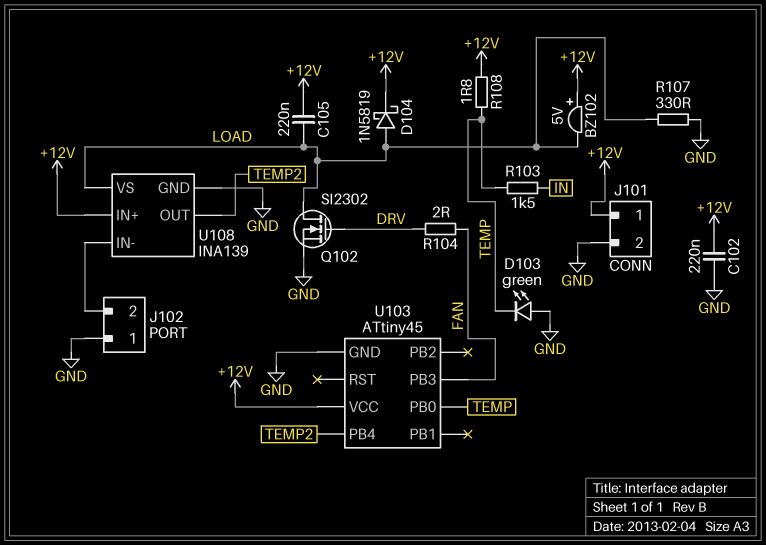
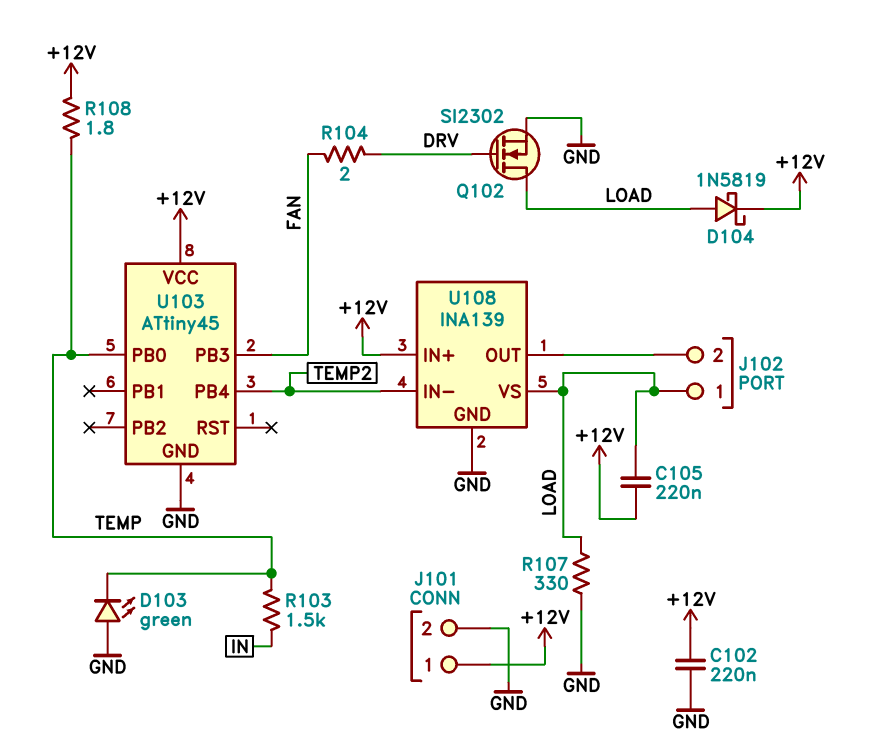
BZ102: buzzer 5V (plus +12V, minus LOAD) -> none
J102 pin 1: GND -> LOAD
U108 pin IN-: J102/2 -> TEMP2
U108 pin OUT: TEMP2 -> J102/2

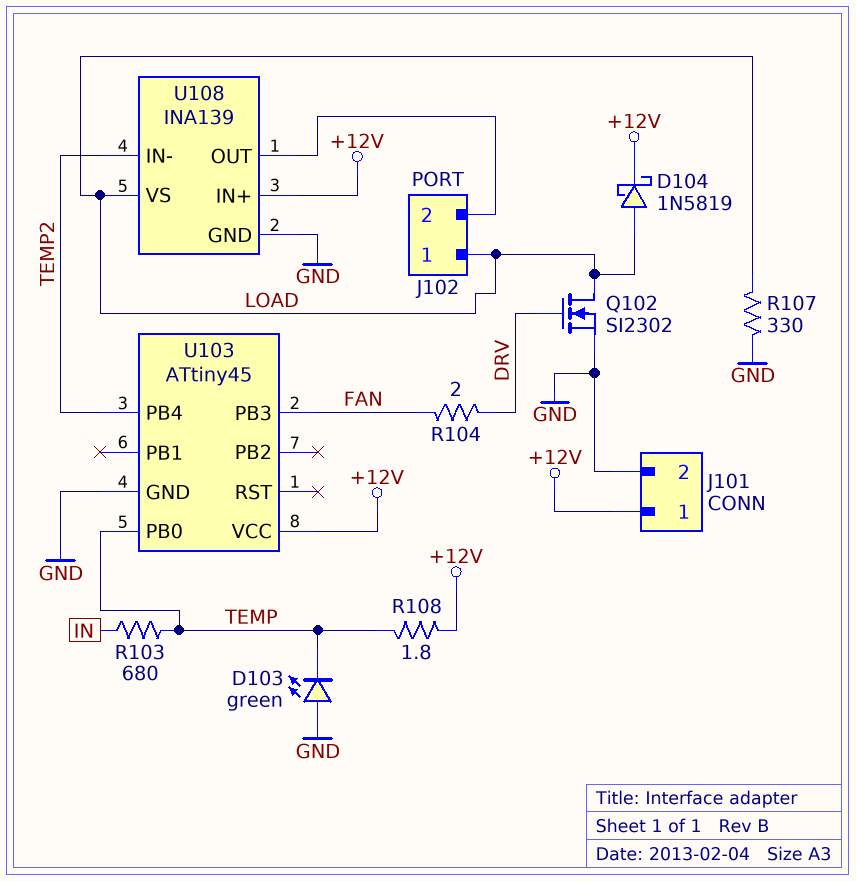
C102: 220nF (+12V, GND) -> none
C105: 220nF (+12V, LOAD) -> none
R103: 1.5k (IN, TEMP) -> 680 (IN, TEMP)

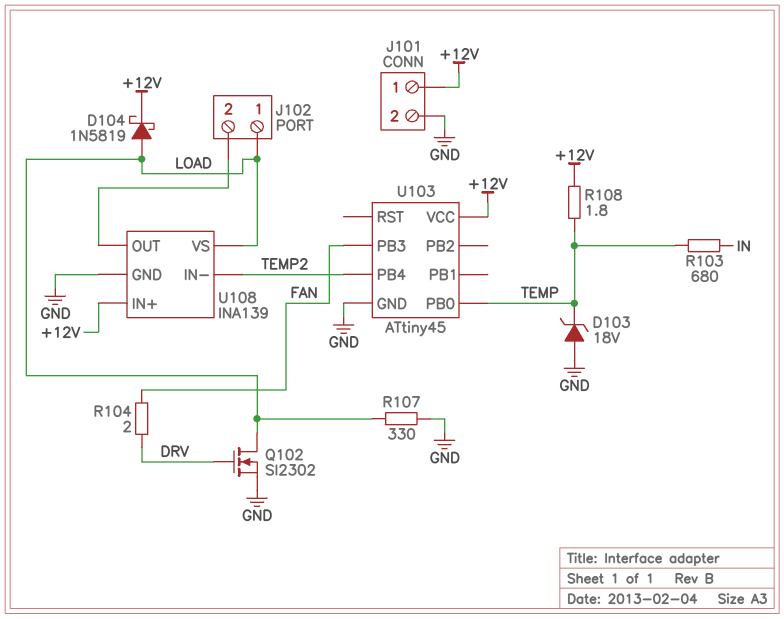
D103: LED green (A GND, K TEMP) -> zener 18V (A GND, K TEMP)

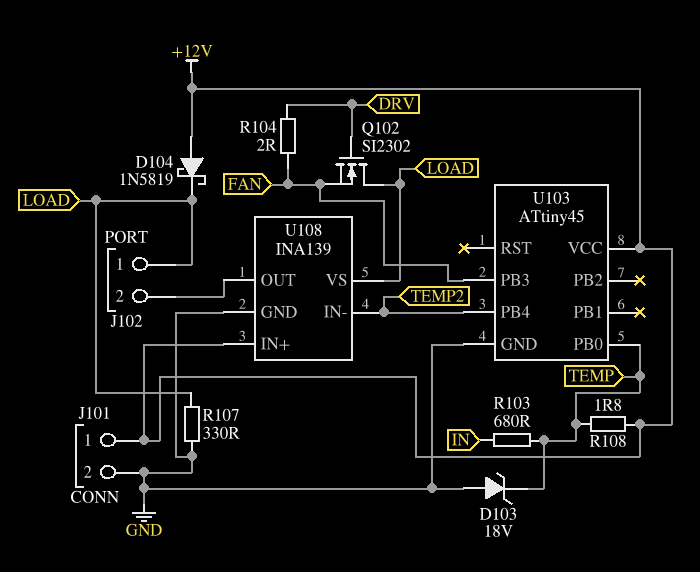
D104: schottky 1N5819 (A LOAD, K +12V) -> schottky 1N5819 (A +12V, K LOAD)
Q102: NMOS SI2302 (G DRV, D LOAD, S GND) -> NMOS SI2302 (G DRV, D LOAD, S FAN)

